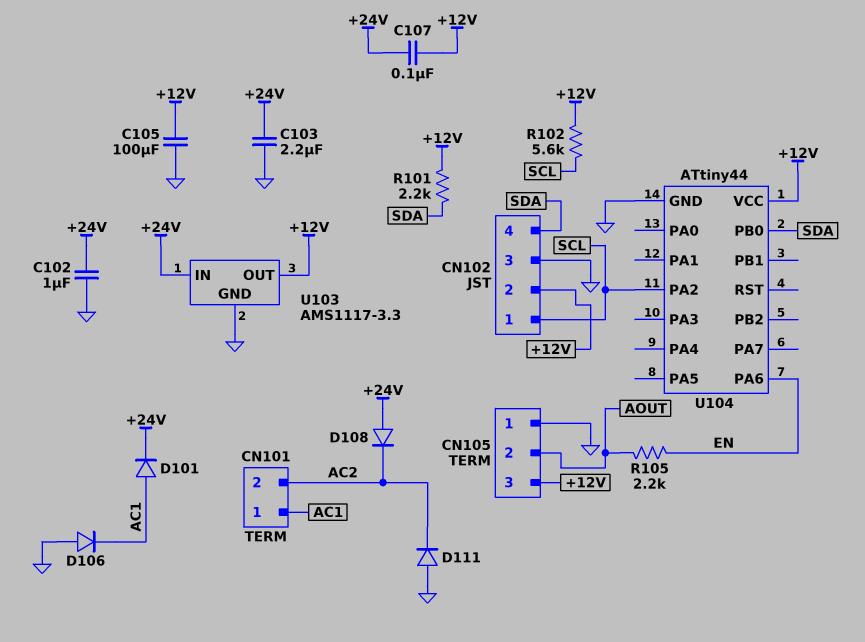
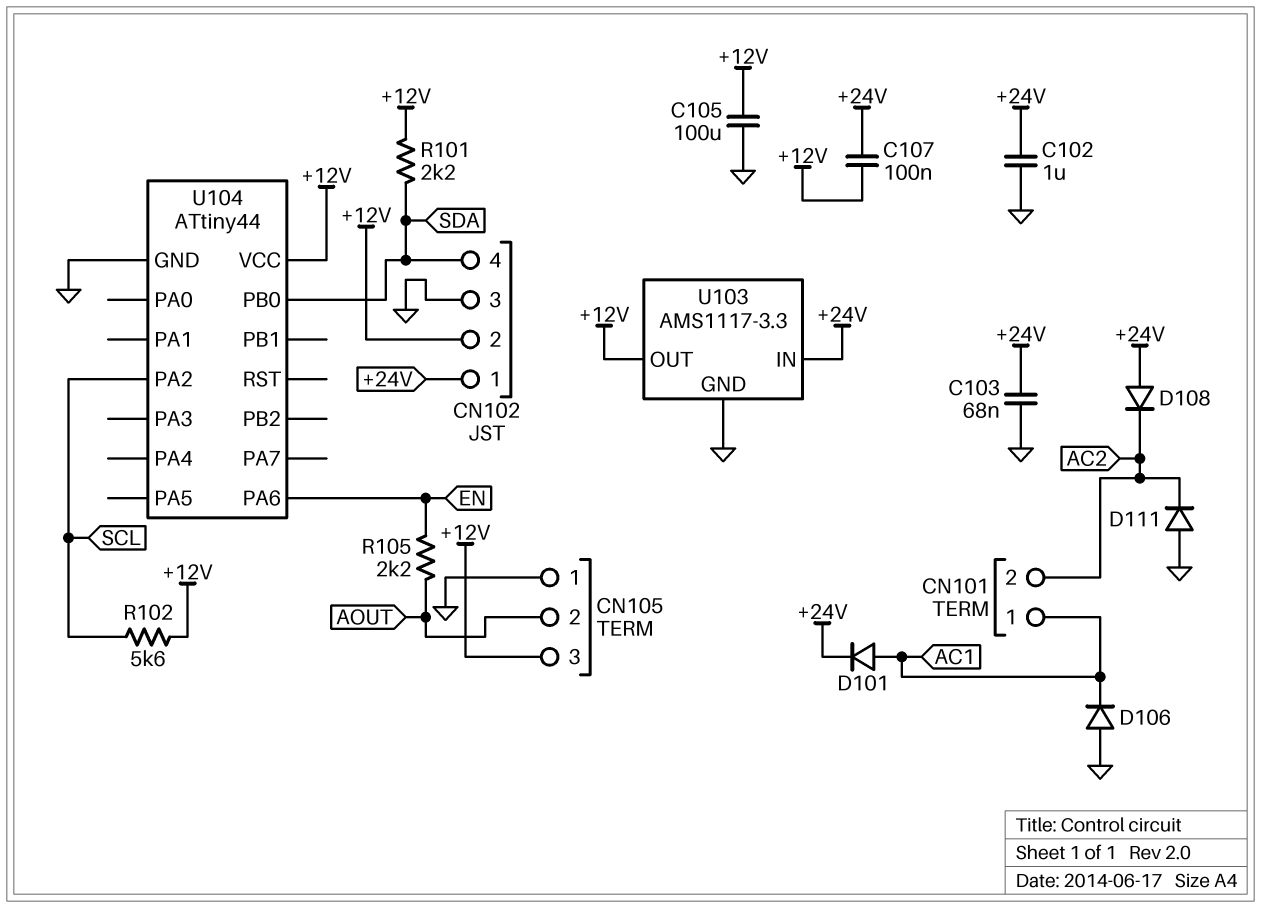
C103: 2.2uF (+24V, GND) -> 68nF (+24V, GND)
CN102 pin 1: SCL -> +24V

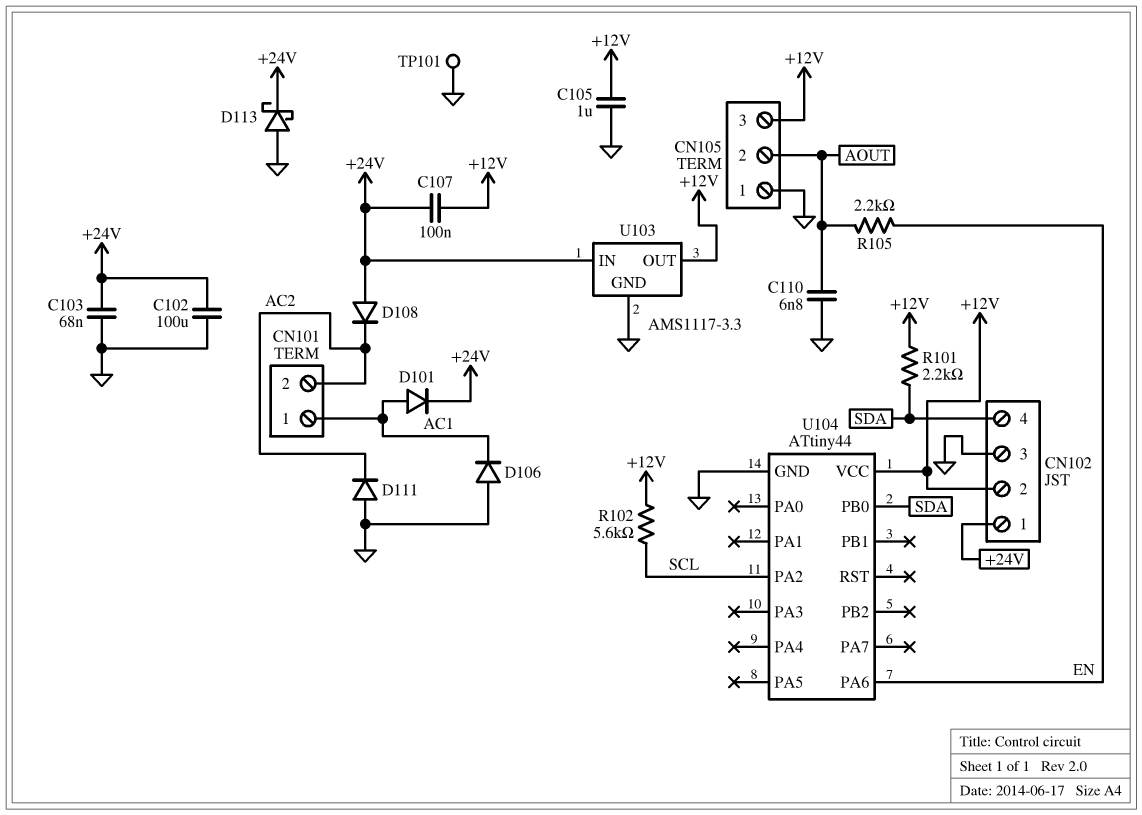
C102: 1uF (+24V, GND) -> 100uF (+24V, GND)
C105: 100uF (+12V, GND) -> 1uF (+12V, GND)
C110: none -> 6.8nF (AOUT, GND)
D113: none -> schottky (A GND, K +24V)
TP101: none -> test point (GND)

